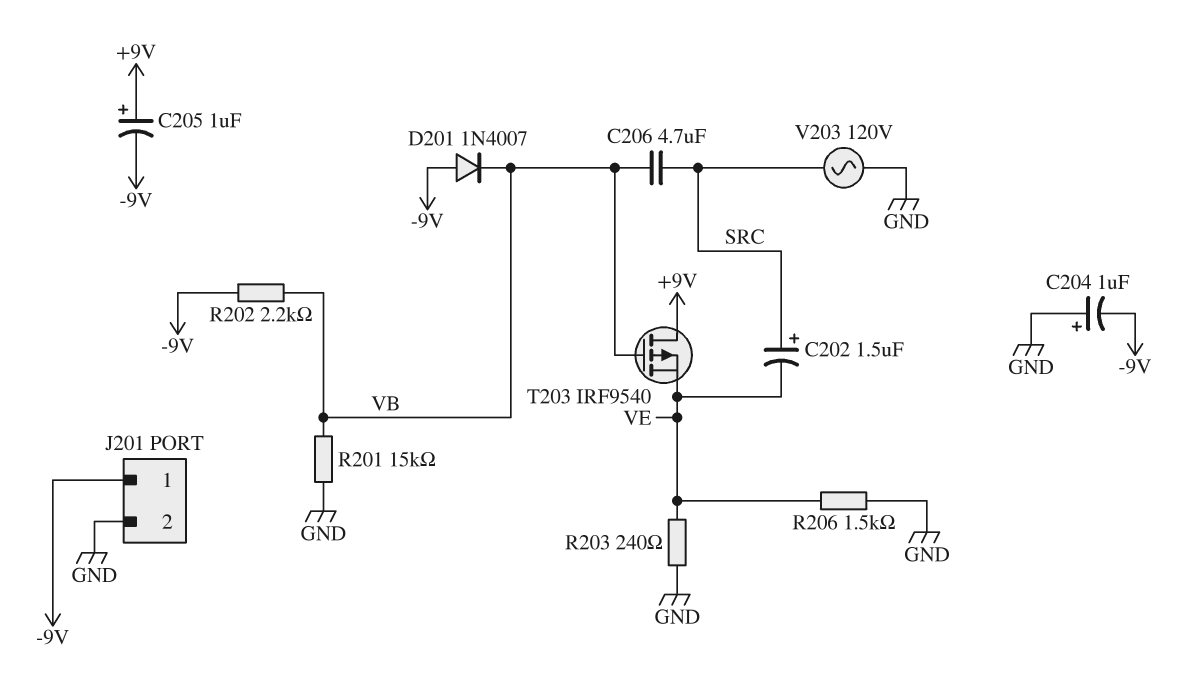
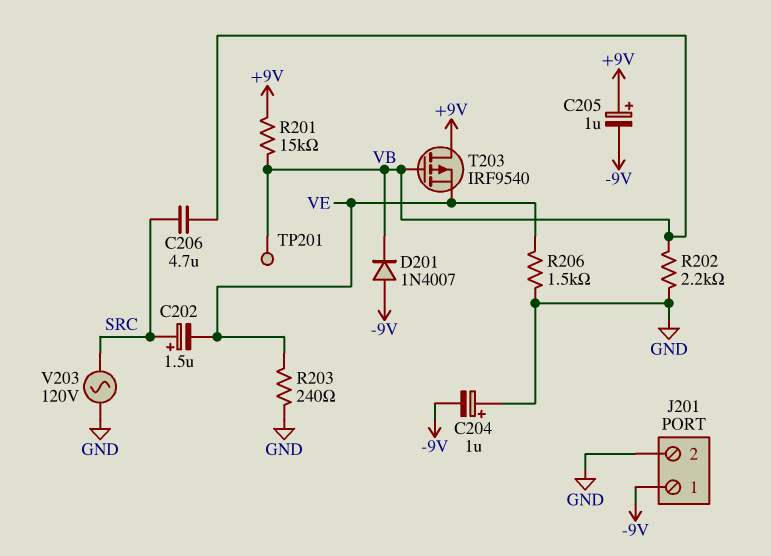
R201: 15k (GND, VB) -> 15k (+9V, VB)
R202: 2.2k (-9V, VB) -> 2.2k (GND, VB)
TP201: none -> test point (VB)

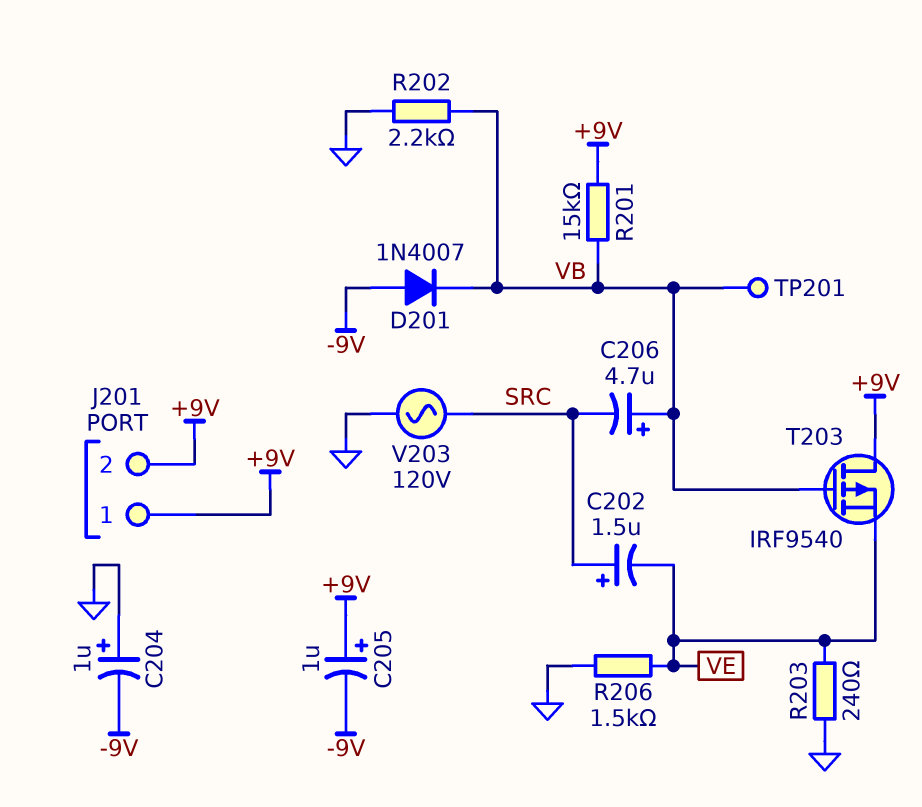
C206: 4.7uF (SRC, VB) -> 4.7uF (plus VB, minus SRC)
J201 pin 1: -9V -> +9V
J201 pin 2: GND -> +9V

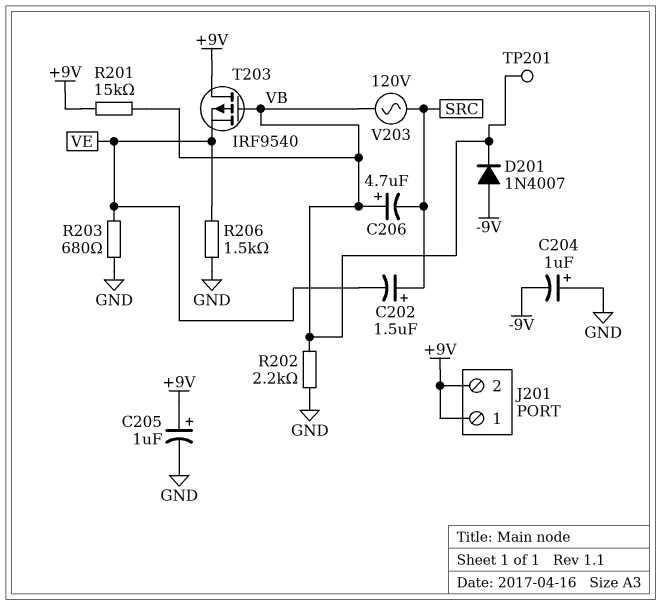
C205: 1uF (plus +9V, minus -9V) -> 1uF (plus +9V, minus GND)
R203: 240 (GND, VE) -> 680 (GND, VE)
V203: AC 120V (GND, SRC) -> AC 120V (SRC, VB)

